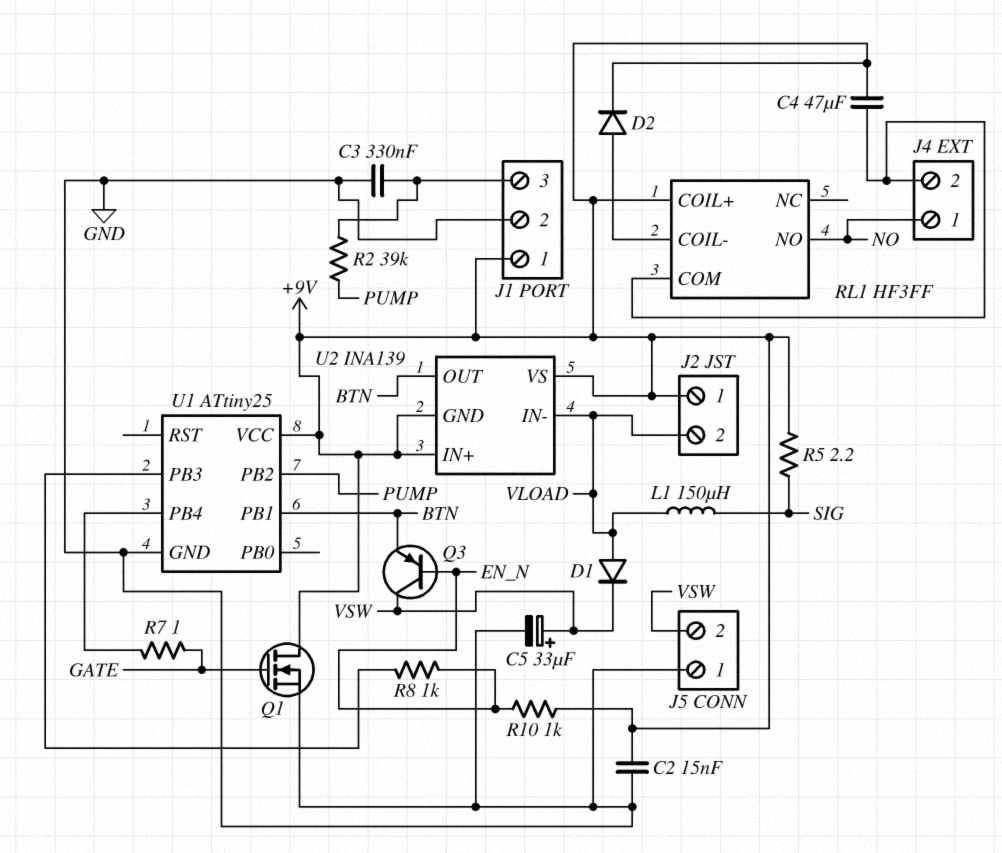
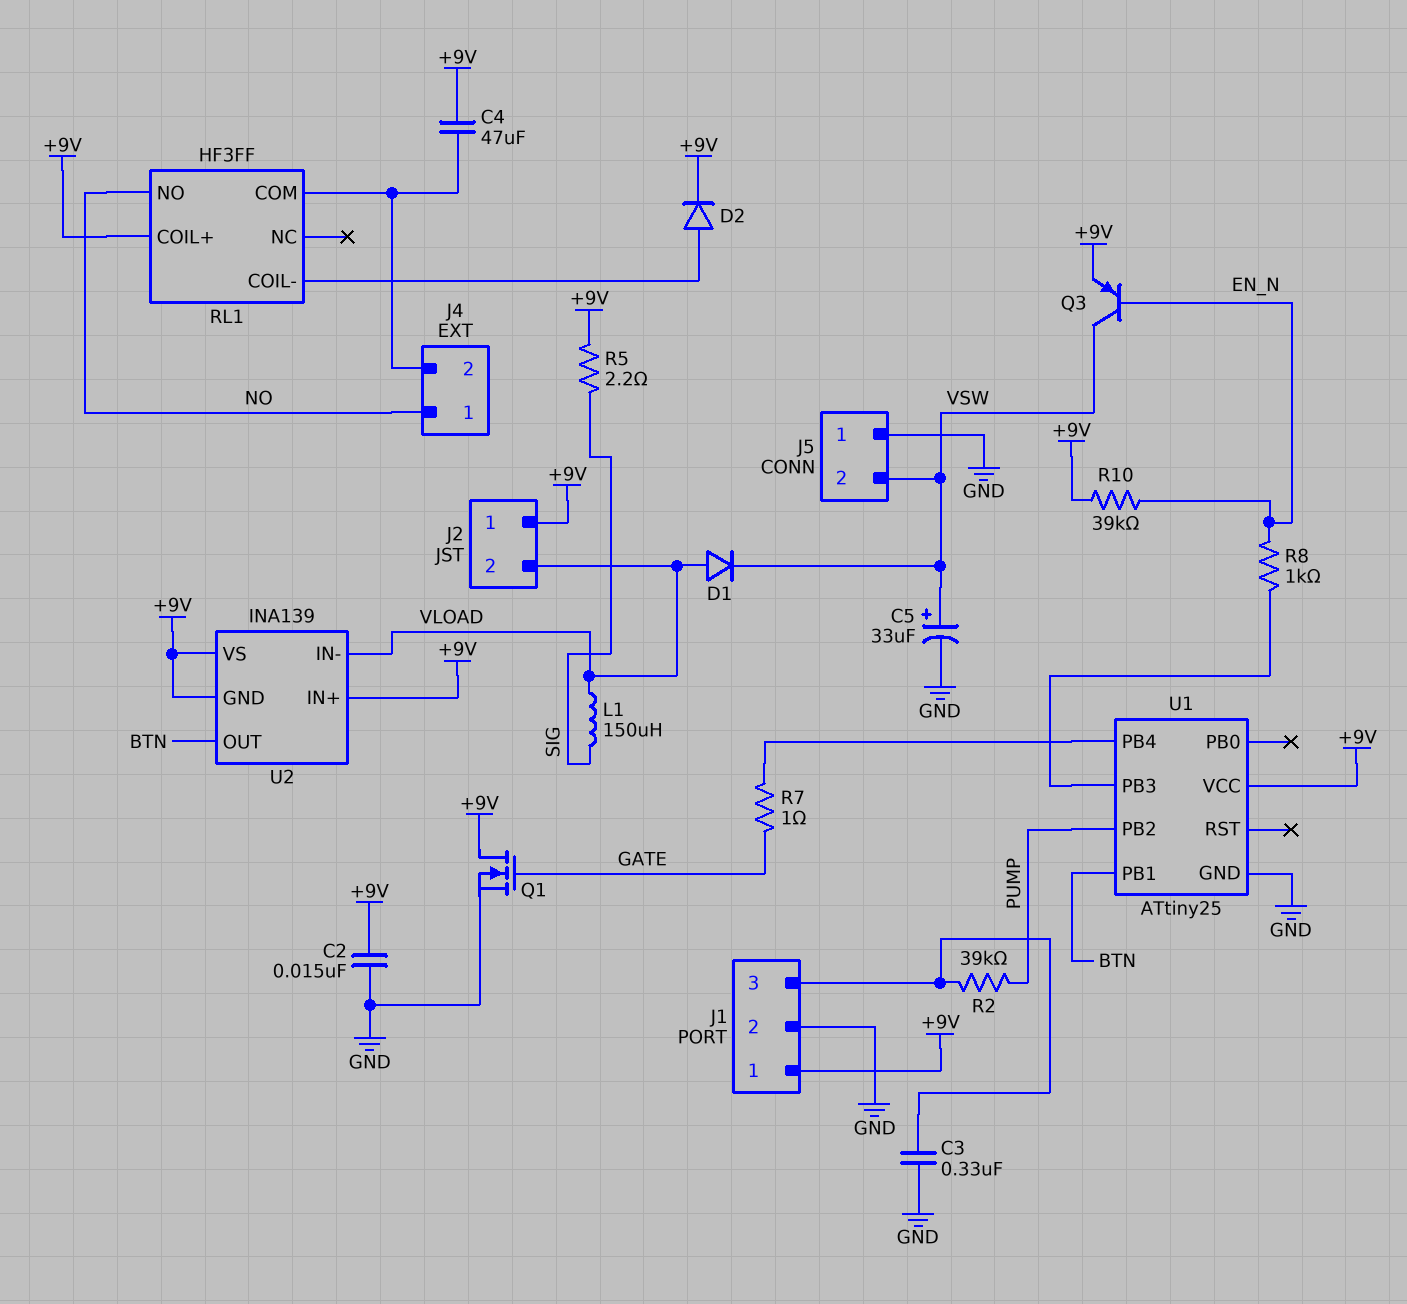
Q3: PNP (B EN_N, C VSW, E BTN) -> PNP (B EN_N, C VSW, E +9V)
R10: 1k (+9V, EN_N) -> 39k (+9V, EN_N)

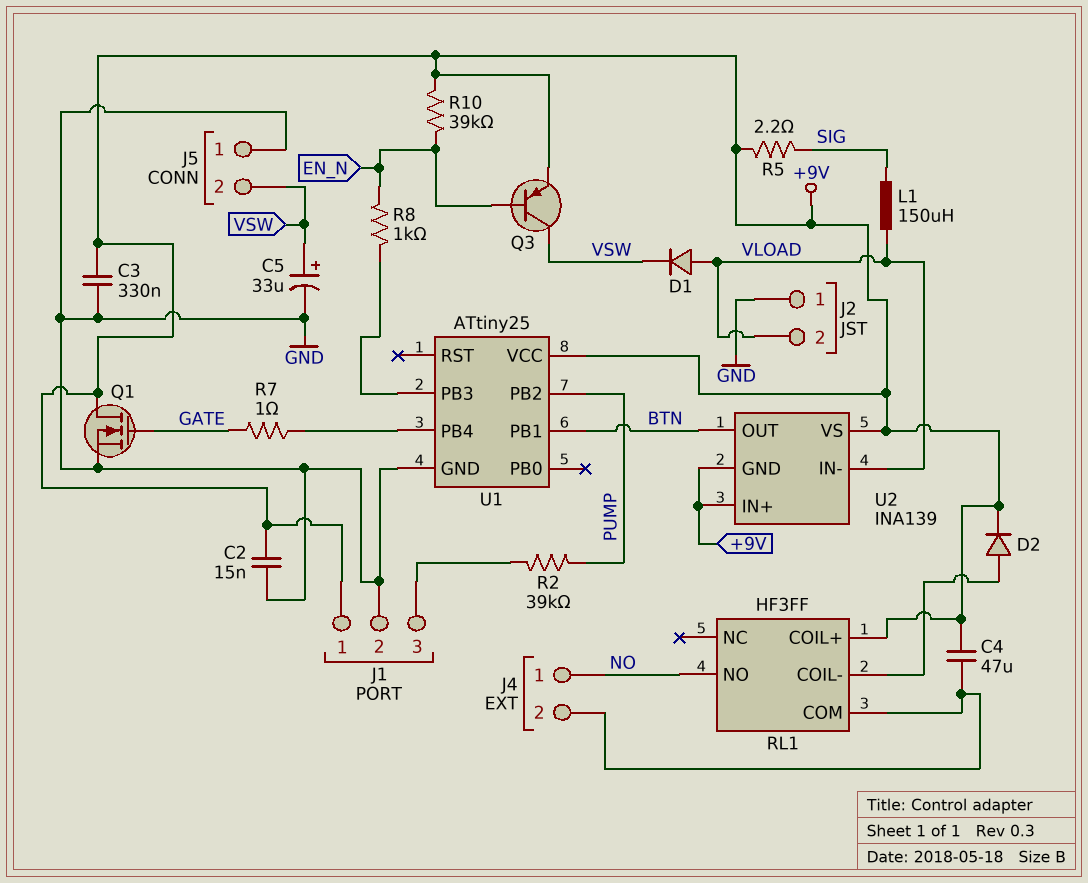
C3: 330nF (GND, J1/3) -> 330nF (+9V, GND)
J2 pin 1: +9V -> GND

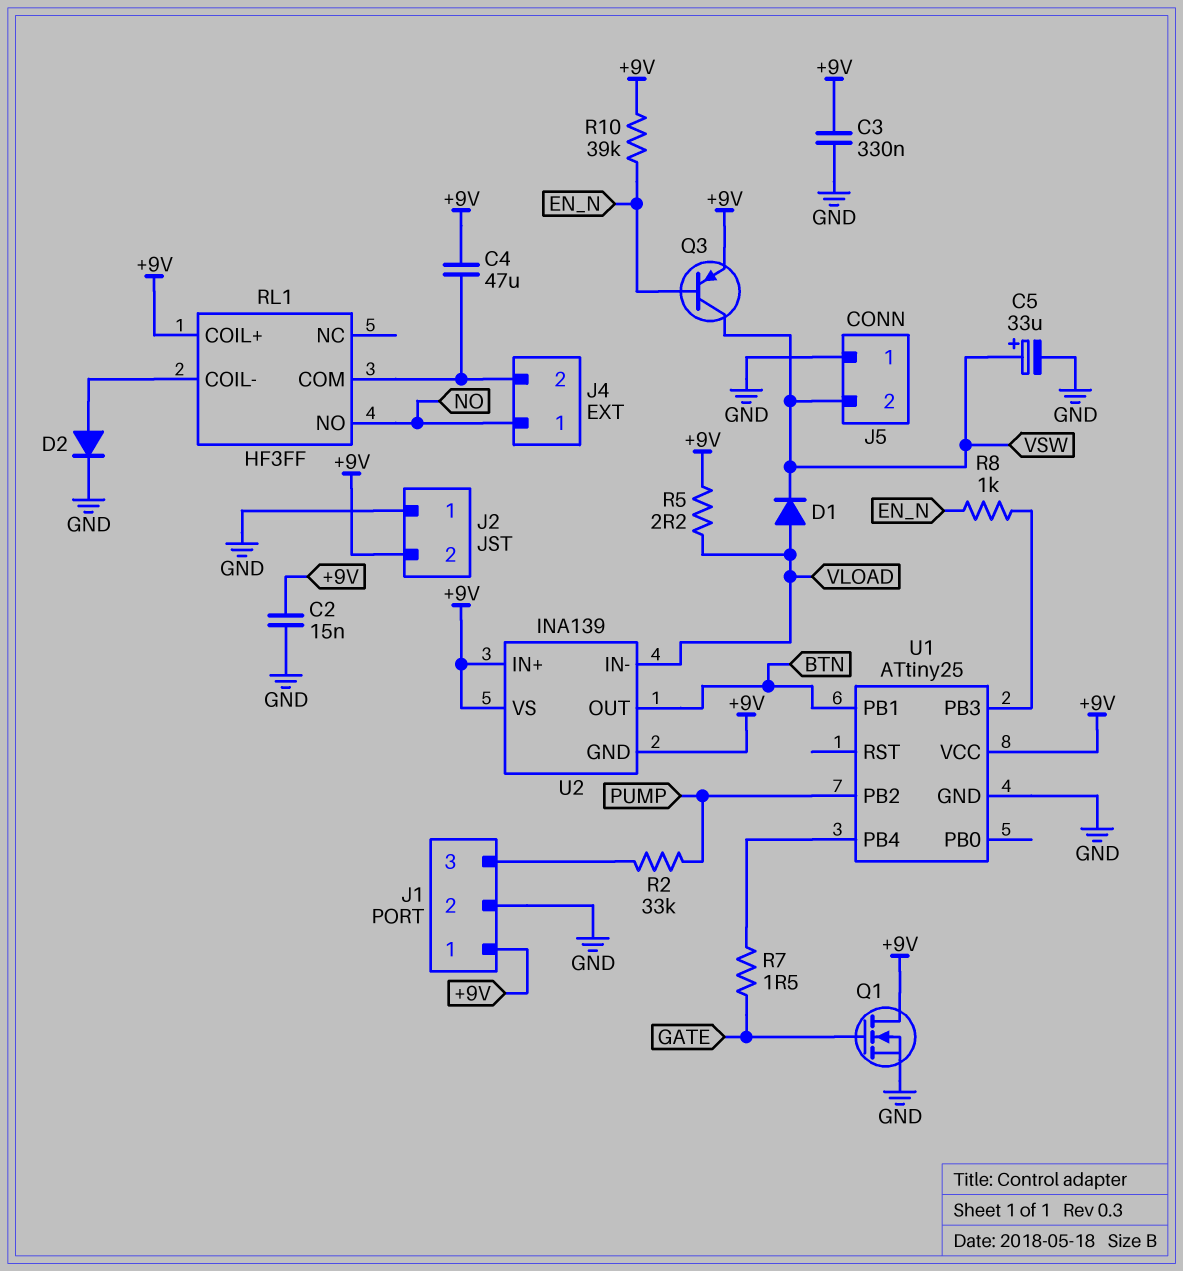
D2: diode (A RL1/COIL-, K +9V) -> diode (A RL1/COIL-, K GND)
J2 pin 2: VLOAD -> +9V
L1: 150uH (SIG, VLOAD) -> none
R2: 39k (J1/3, PUMP) -> 33k (J1/3, PUMP)
R5: 2.2 (+9V, SIG) -> 2.2 (+9V, VLOAD)
R7: 1 (GATE, U1/PB4) -> 1.5 (GATE, U1/PB4)

